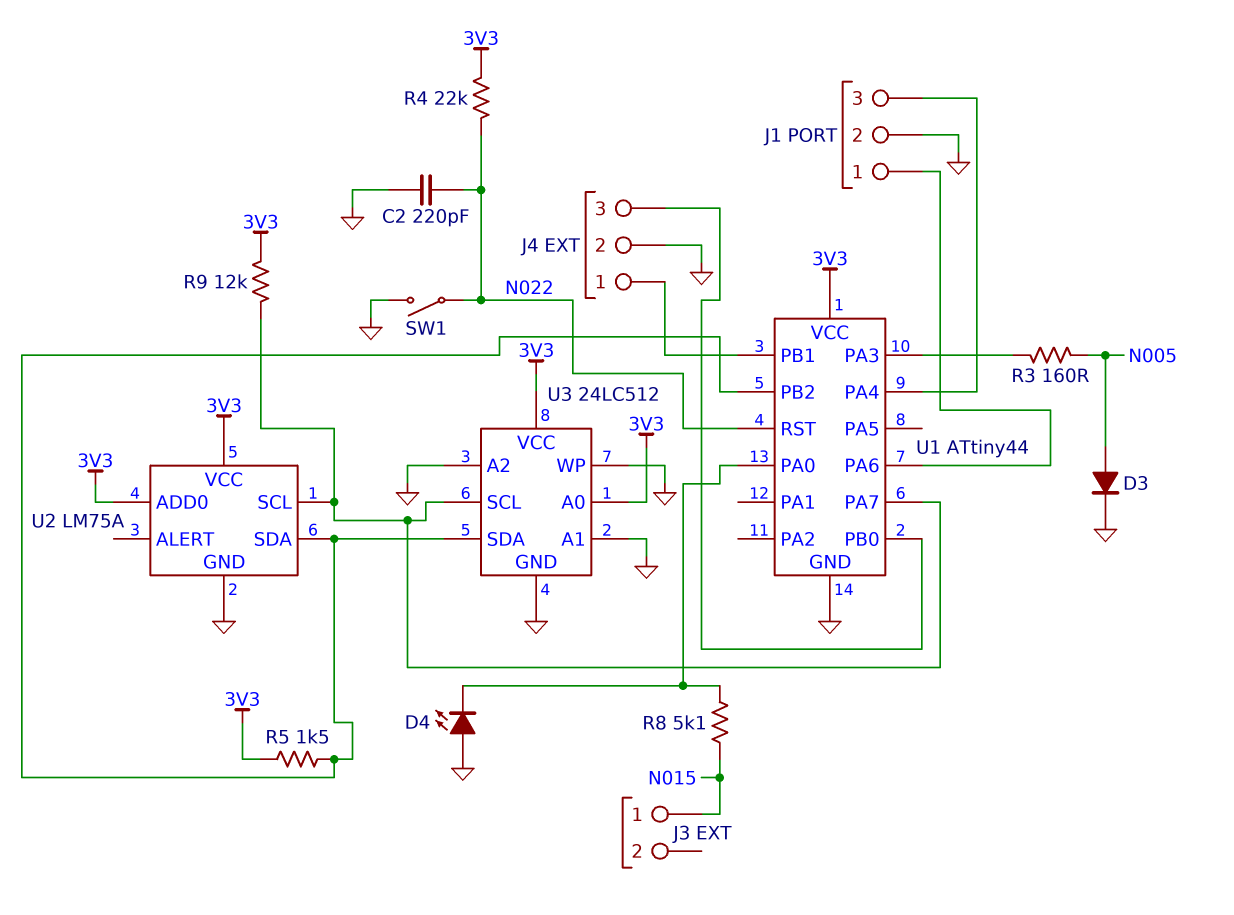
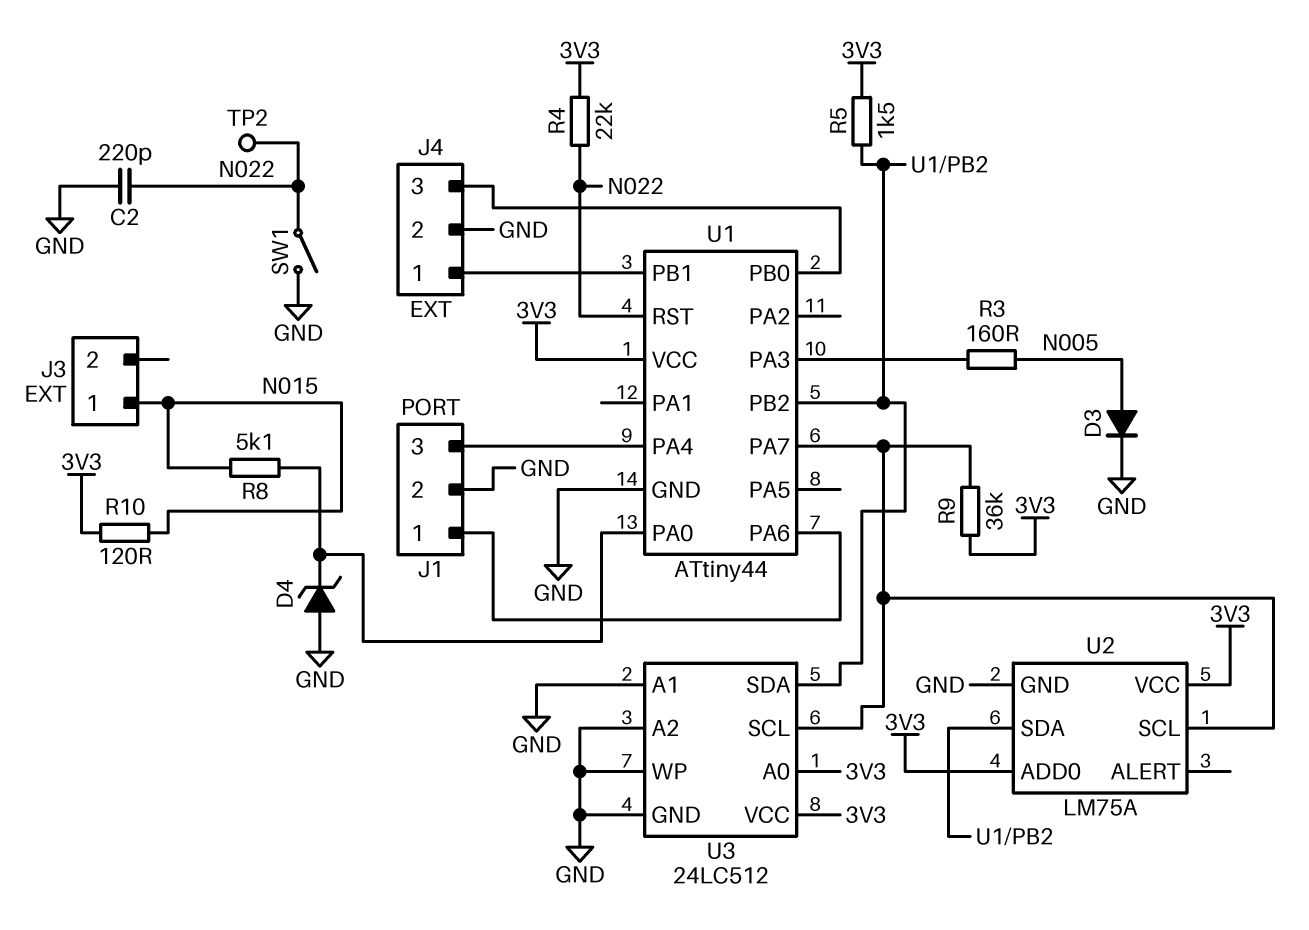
D4: LED (A GND, K U1/PA0) -> zener (A GND, K U1/PA0)
R9: 12k (3V3, U1/PA7) -> 36k (3V3, U1/PA7)
R10: none -> 120 (3V3, N015)
TP2: none -> test point (N022)

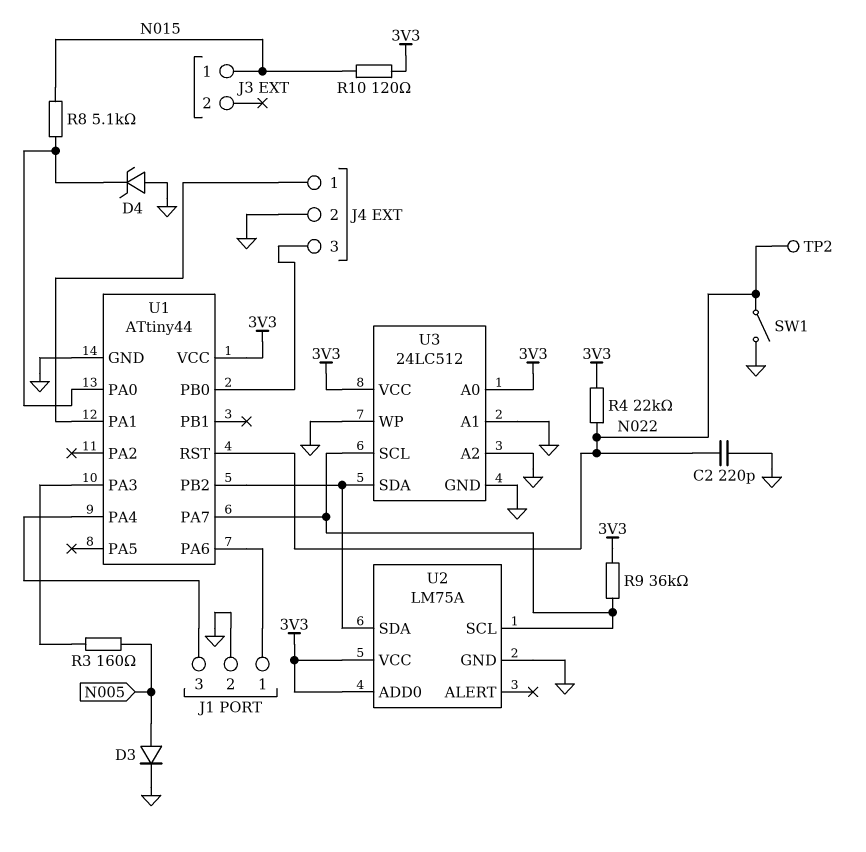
R5: 1.5k (3V3, U1/PB2) -> none
U1 pin PA1: none -> J4/1
U1 pin PB1: J4/1 -> none

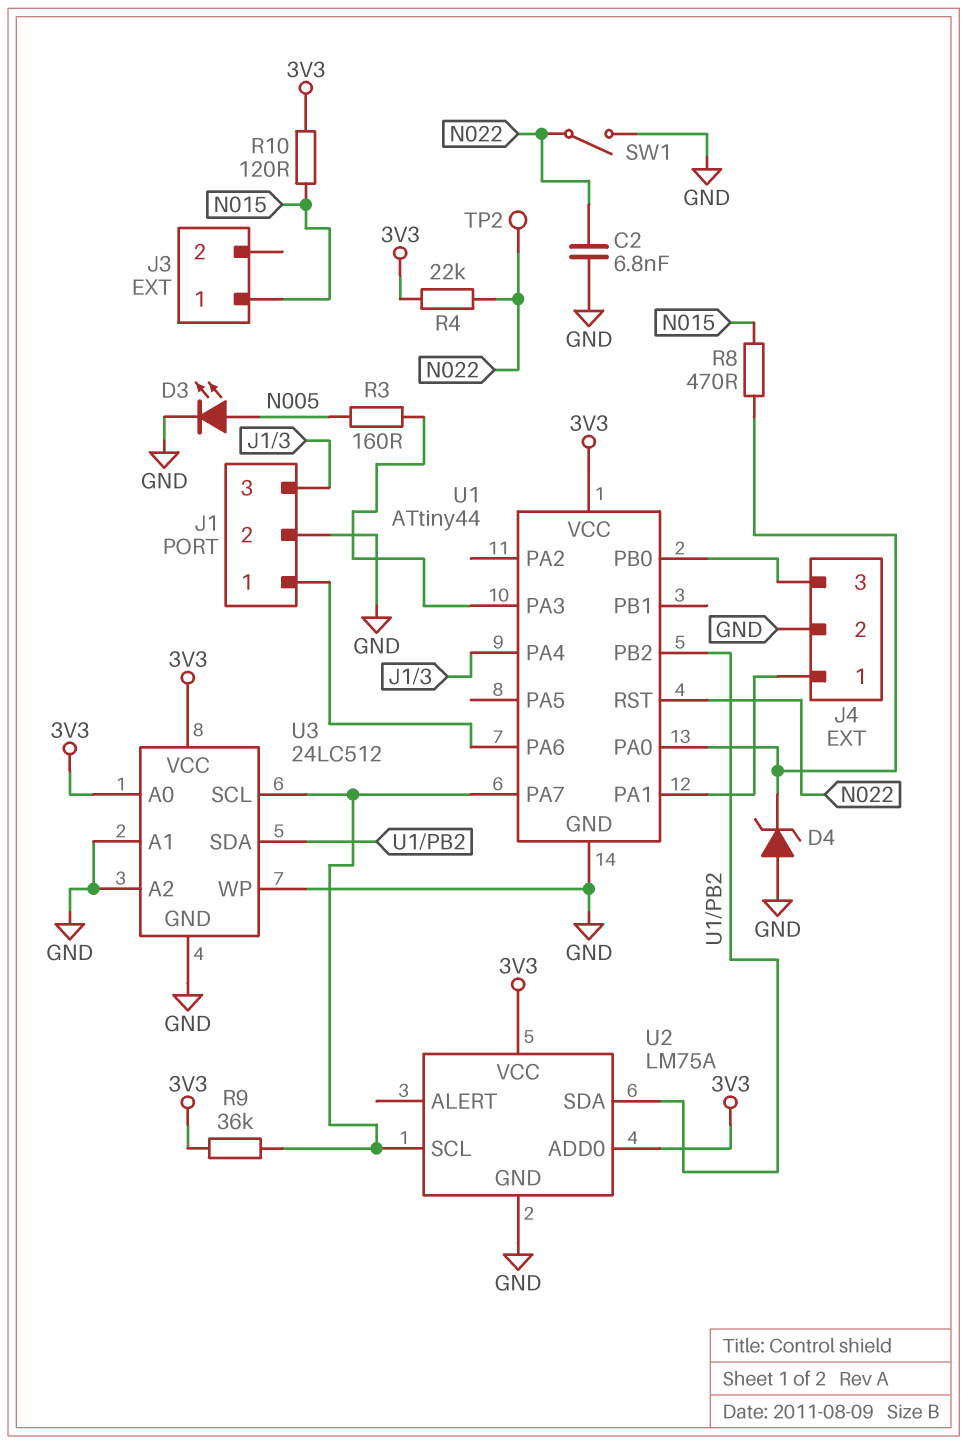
C2: 220pF (GND, N022) -> 6.8nF (GND, N022)
D3: diode (A N005, K GND) -> LED (A N005, K GND)
R8: 5.1k (N015, U1/PA0) -> 470 (N015, U1/PA0)

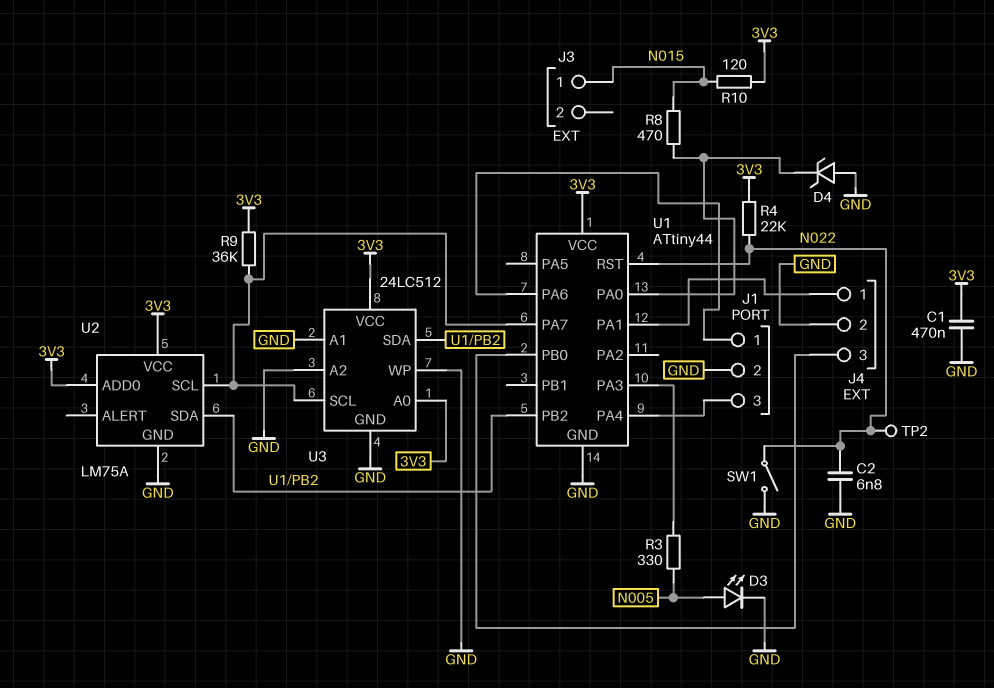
C1: none -> 470nF (3V3, GND)
R3: 160 (N005, U1/PA3) -> 330 (N005, U1/PA3)

